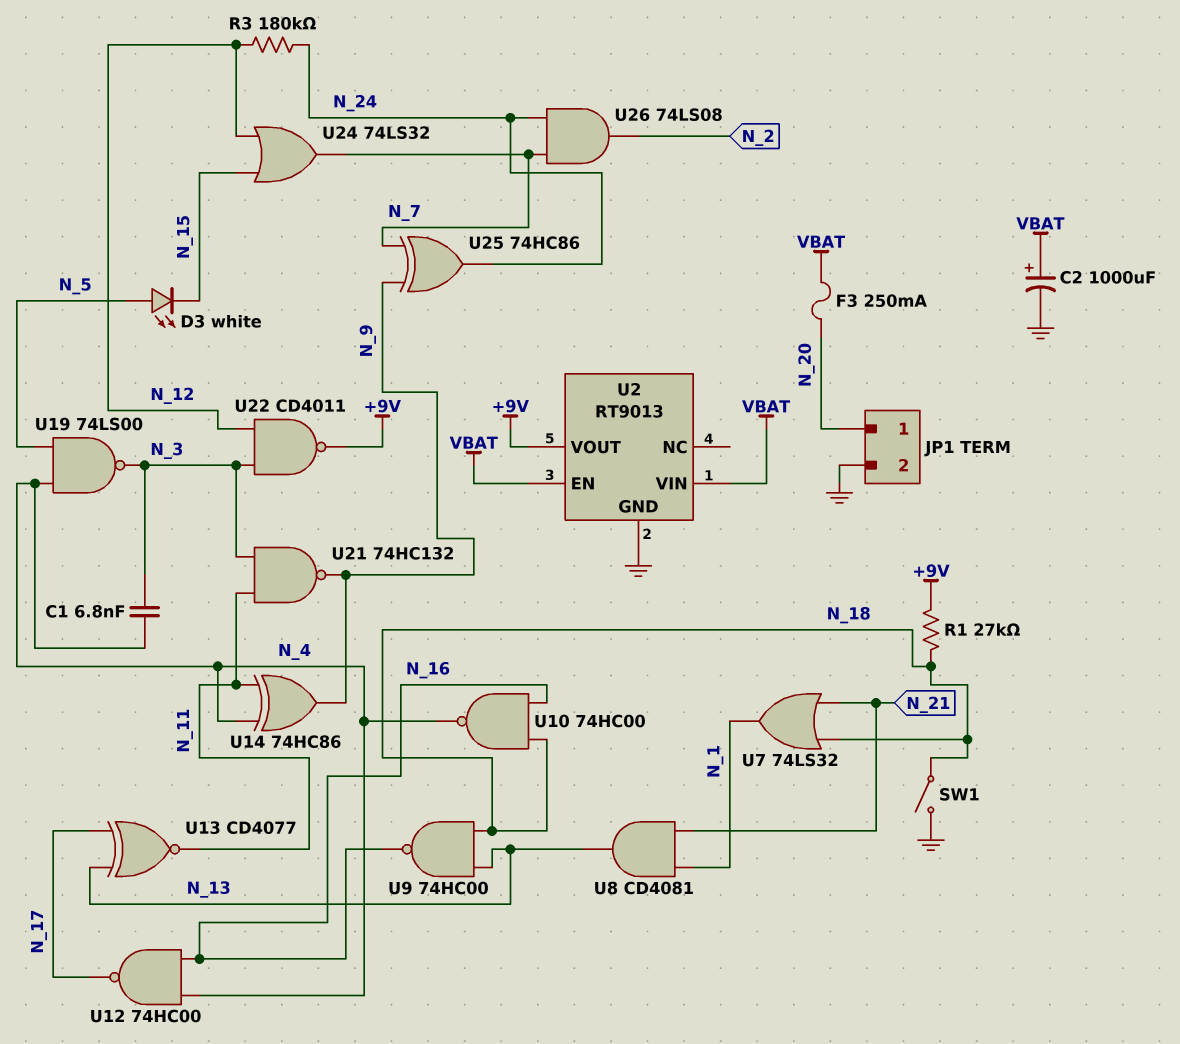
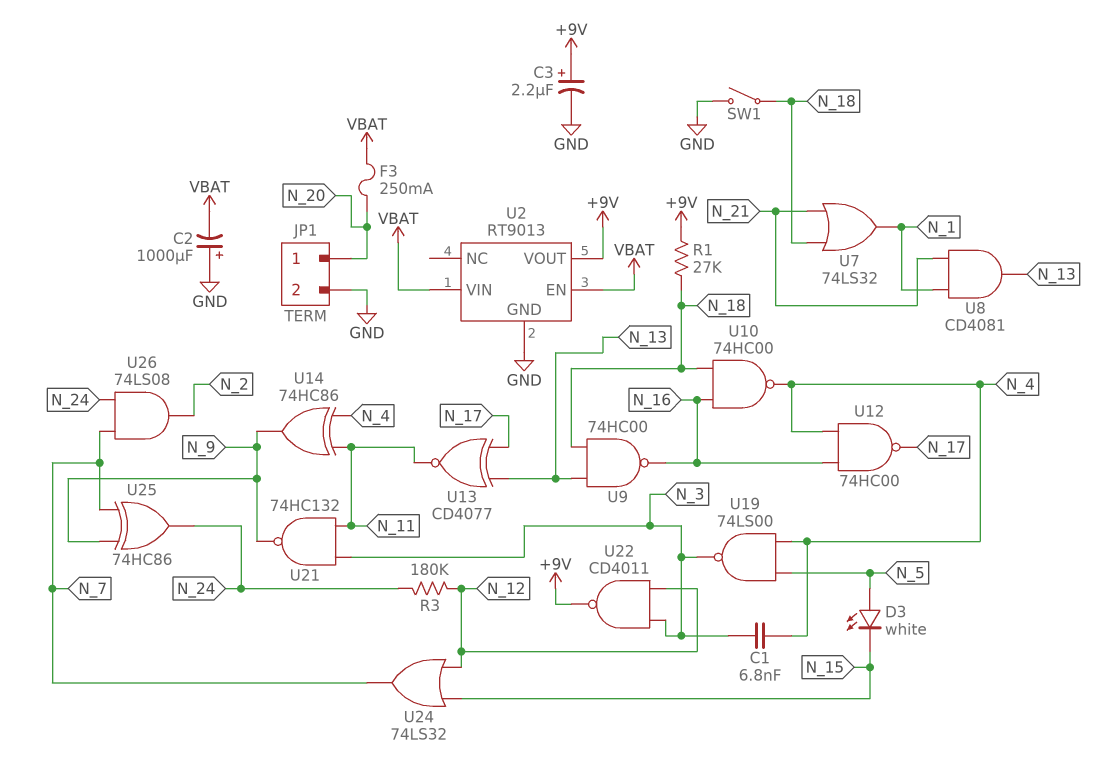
C2: 1000uF (plus VBAT, minus GND) -> 1000uF (plus GND, minus VBAT)
C3: none -> 2.2uF (plus +9V, minus GND)

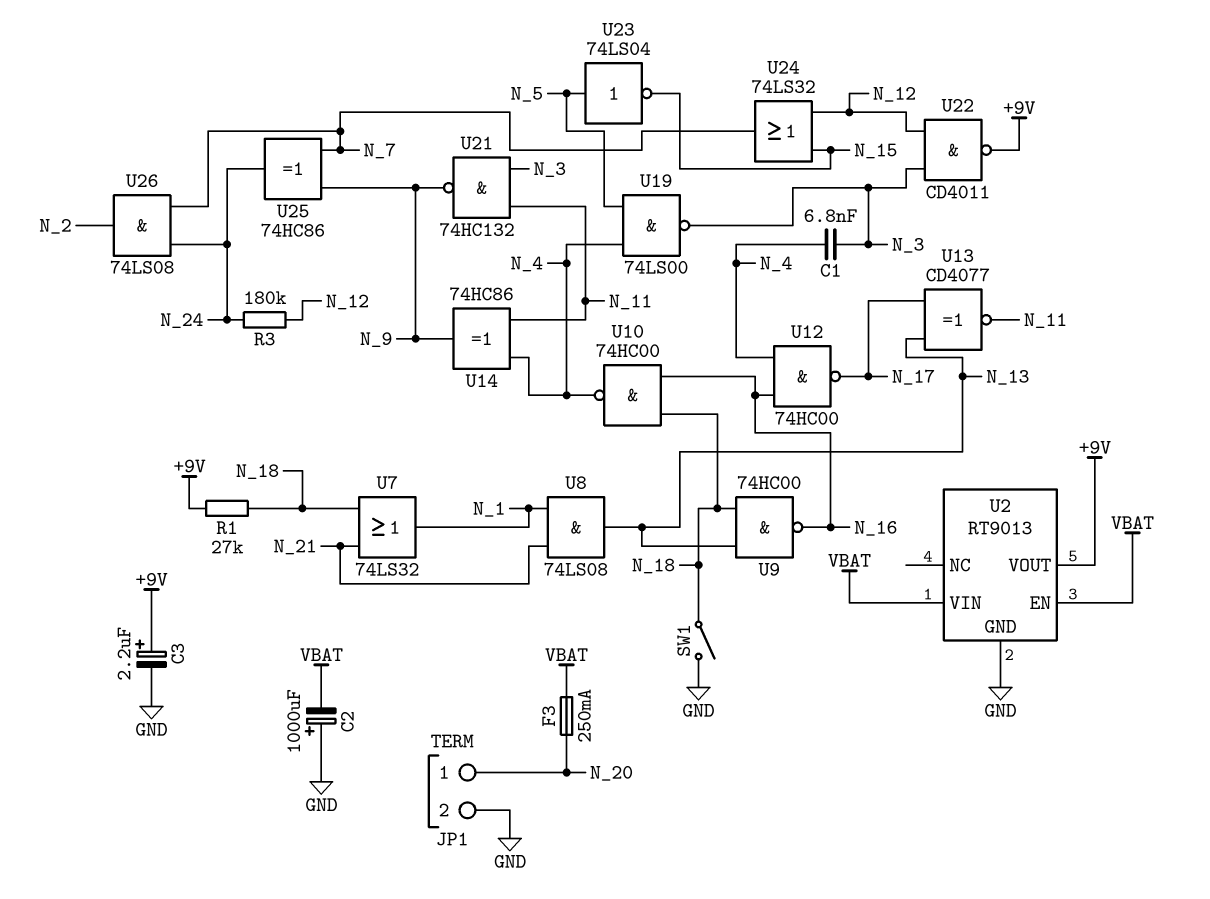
D3: LED white (A N_5, K N_15) -> none
U8: AND CD4081 (in N_1, in N_21, out N_13) -> AND 74LS08 (in N_1, in N_21, out N_13)
U23: none -> NOT 74LS04 (in N_5, out N_15)

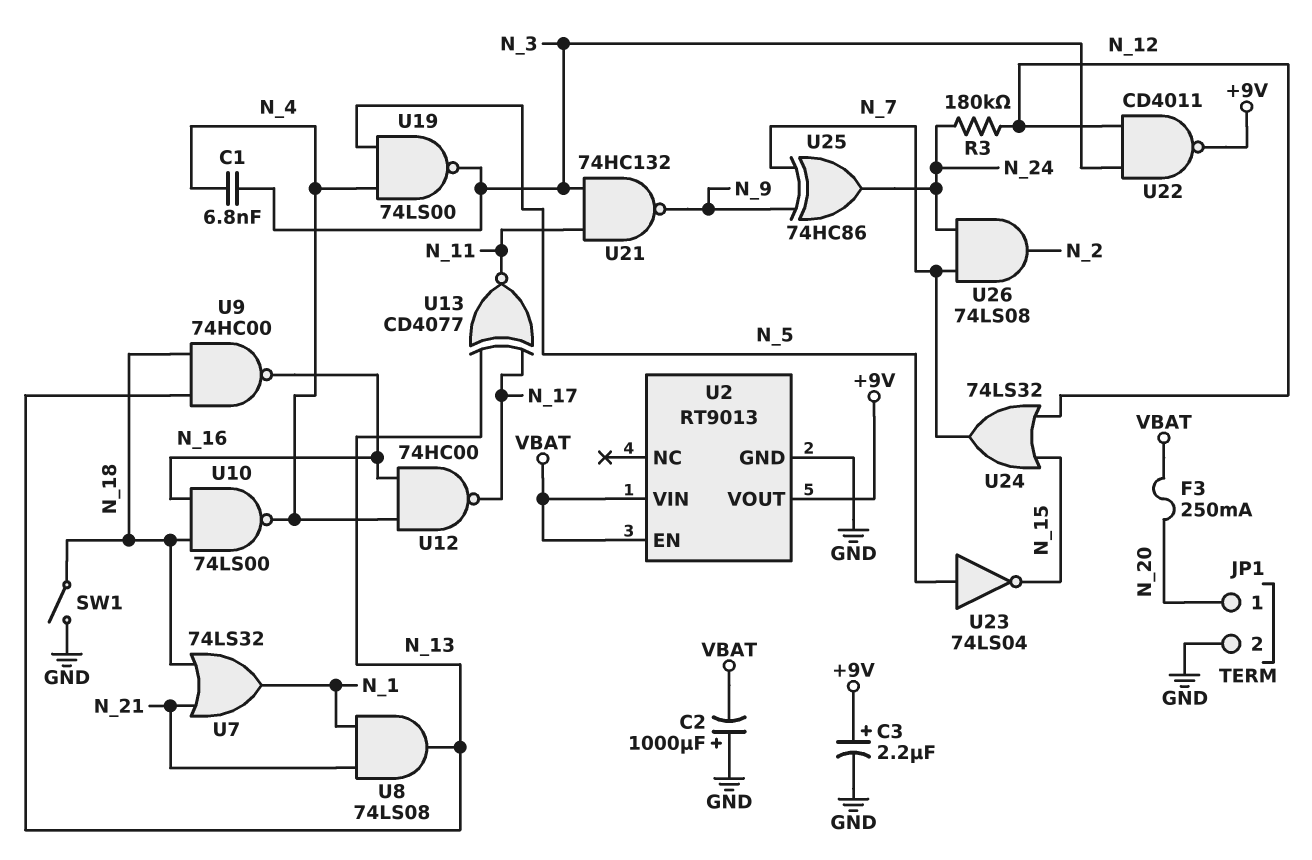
R1: 27k (+9V, N_18) -> none
U10: NAND 74HC00 (in N_16, in N_18, out N_4) -> NAND 74LS00 (in N_16, in N_18, out N_4)
U14: XOR 74HC86 (in N_4, in N_11, out N_9) -> none

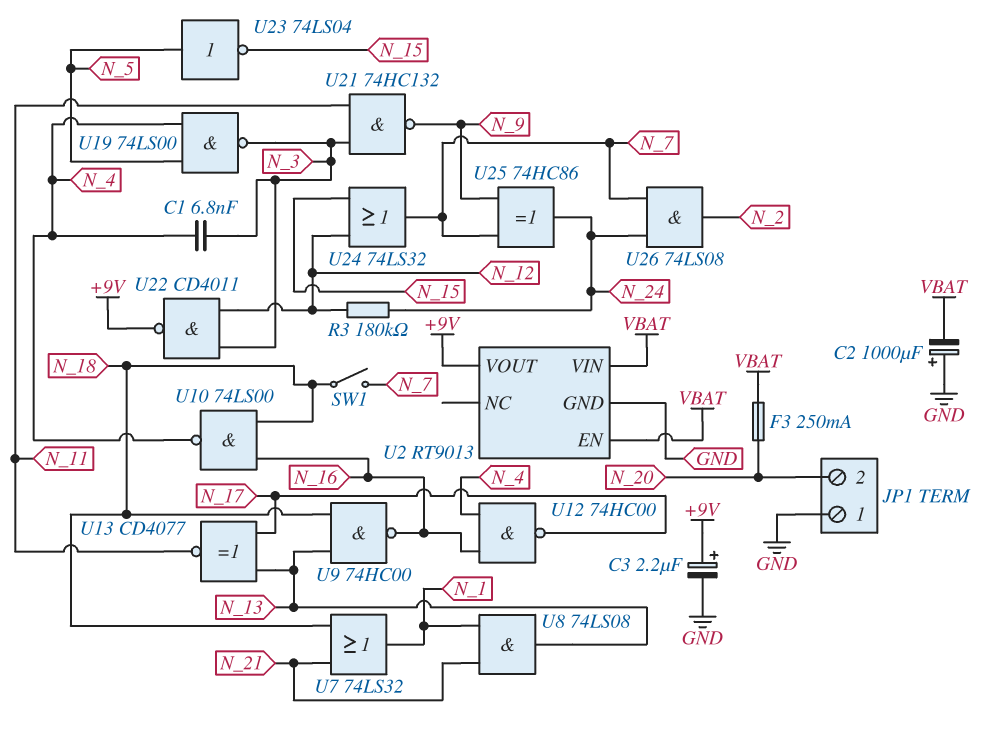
JP1 pin 1: N_20 -> GND
JP1 pin 2: GND -> N_20
SW1: switch (GND, N_18) -> switch (N_7, N_18)

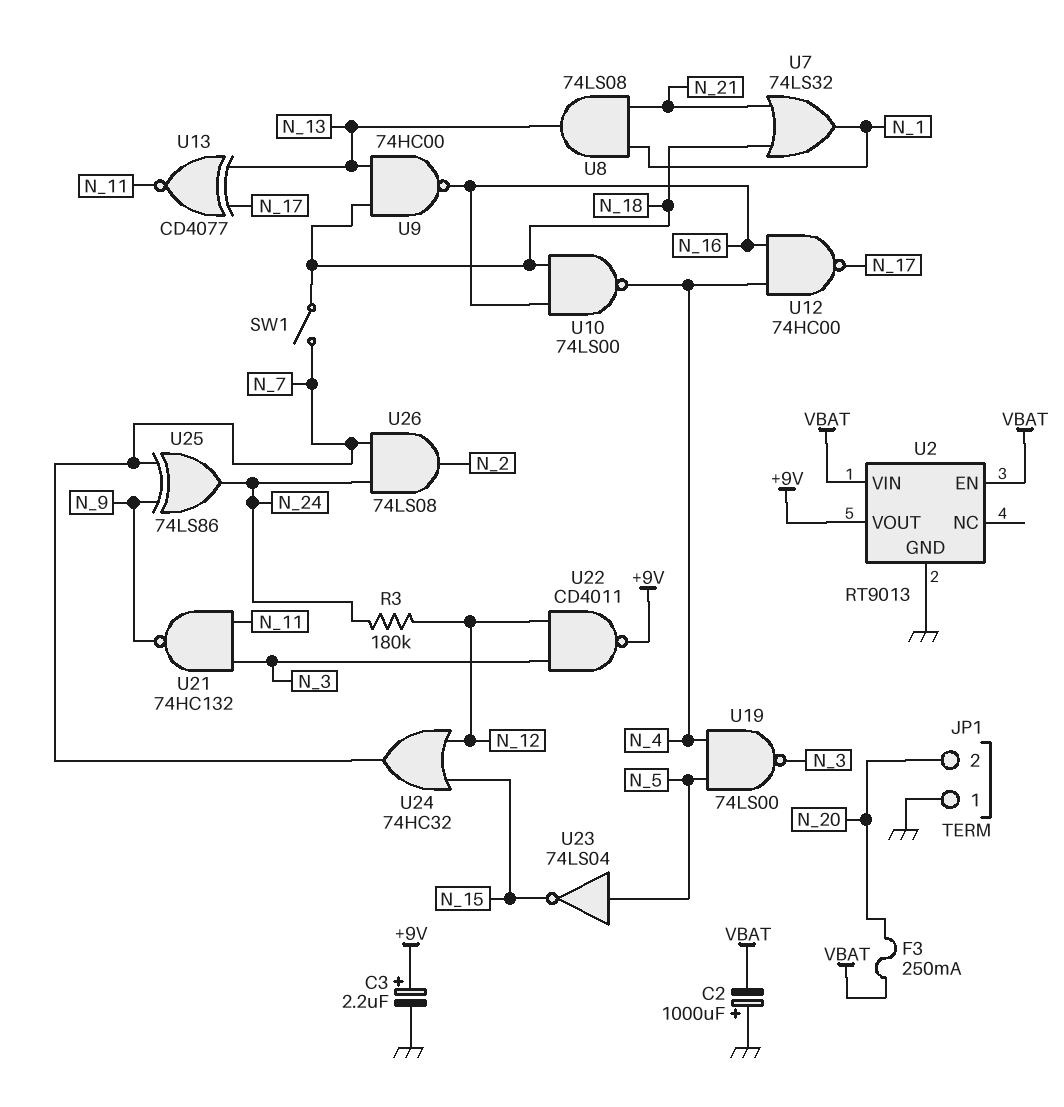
C1: 6.8nF (N_3, N_4) -> none
U24: OR 74LS32 (in N_12, in N_15, out N_7) -> OR 74HC32 (in N_12, in N_15, out N_7)
U25: XOR 74HC86 (in N_7, in N_9, out N_24) -> XOR 74LS86 (in N_7, in N_9, out N_24)

